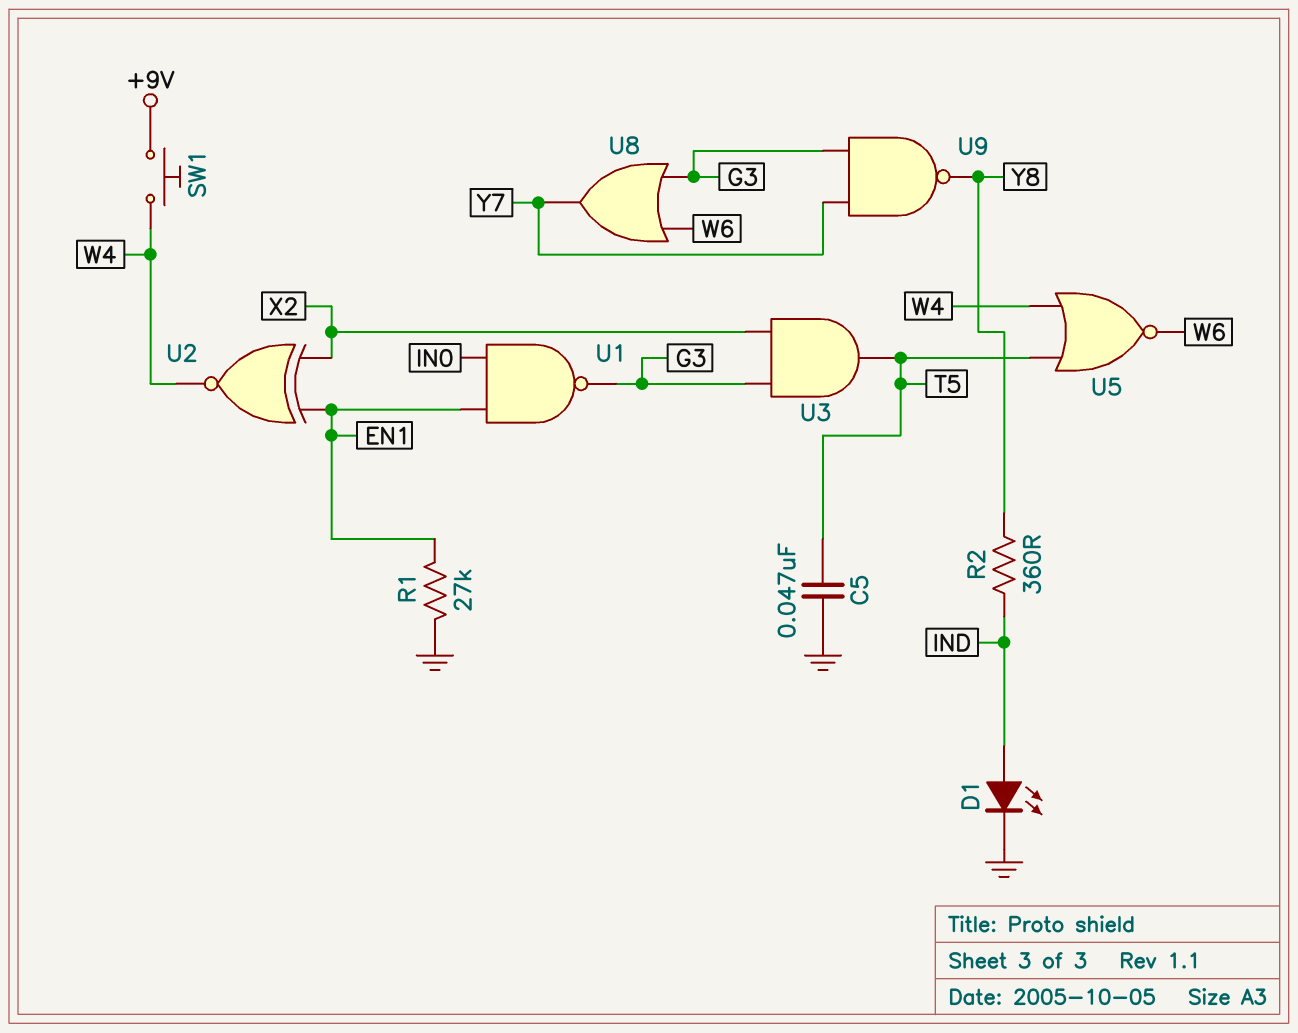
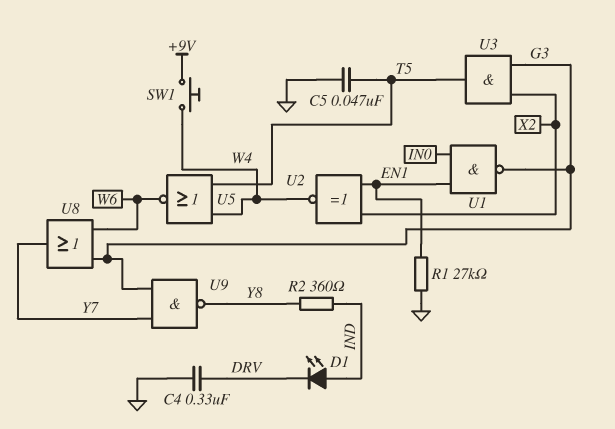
C4: none -> 330nF (DRV, GND)
D1: LED (A IND, K GND) -> LED (A IND, K DRV)

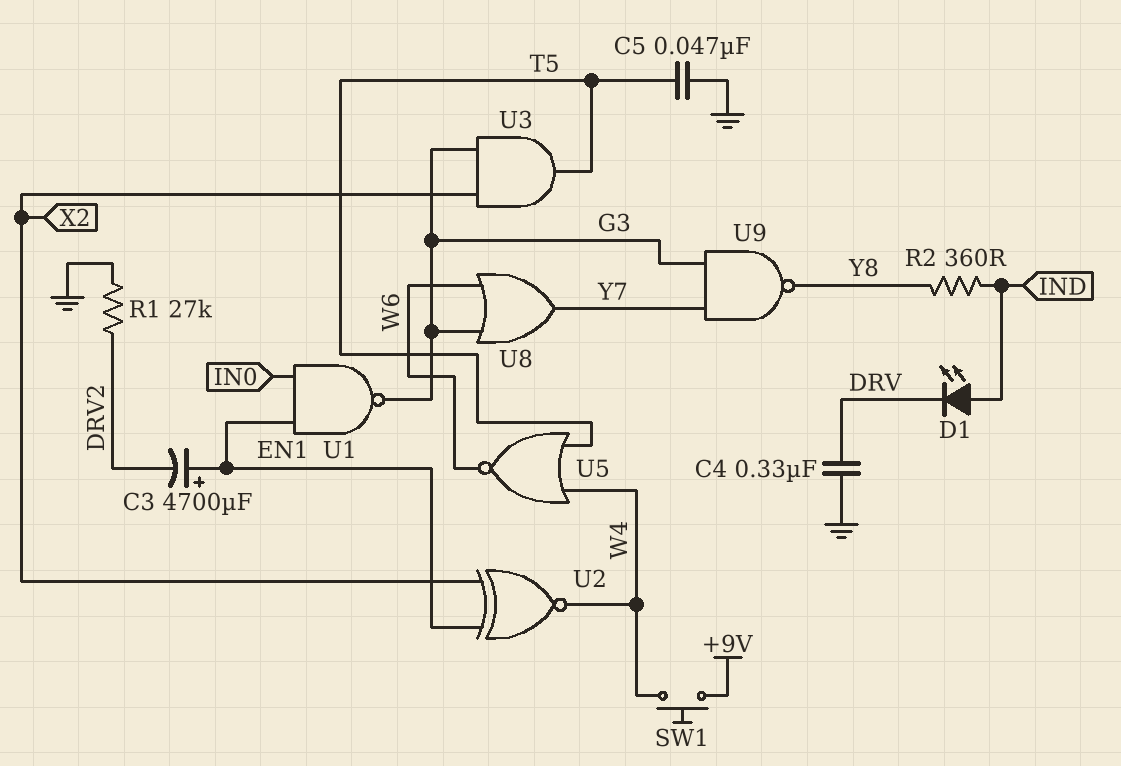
C3: none -> 4700uF (plus EN1, minus DRV2)
R1: 27k (EN1, GND) -> 27k (DRV2, GND)

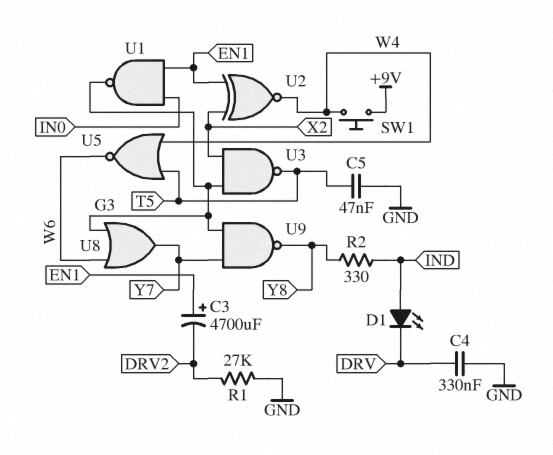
R2: 360 (IND, Y8) -> 330 (IND, Y8)
U3: AND (in G3, in X2, out T5) -> NAND (in G3, in X2, out T5)

